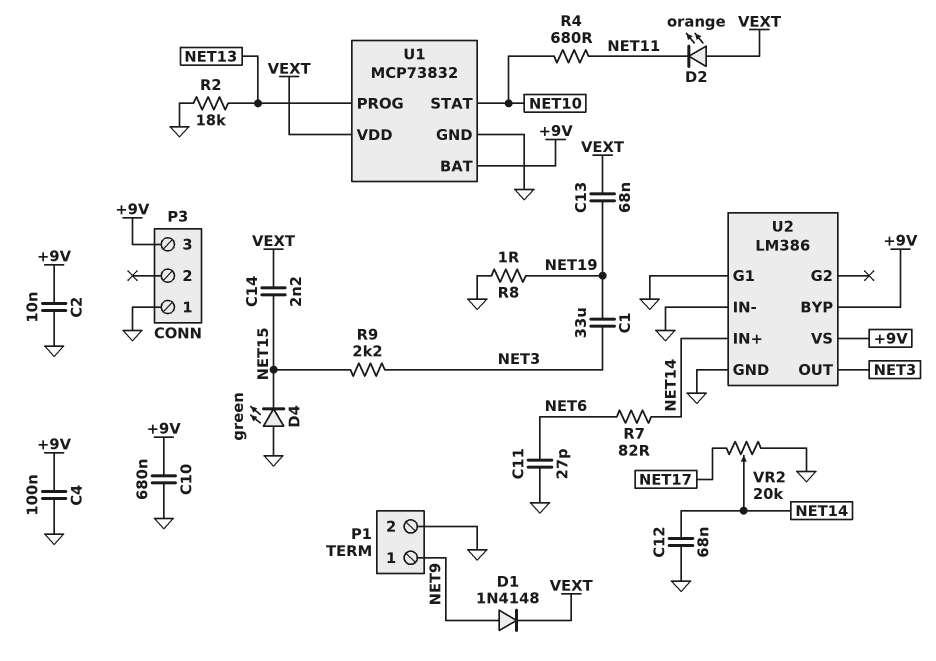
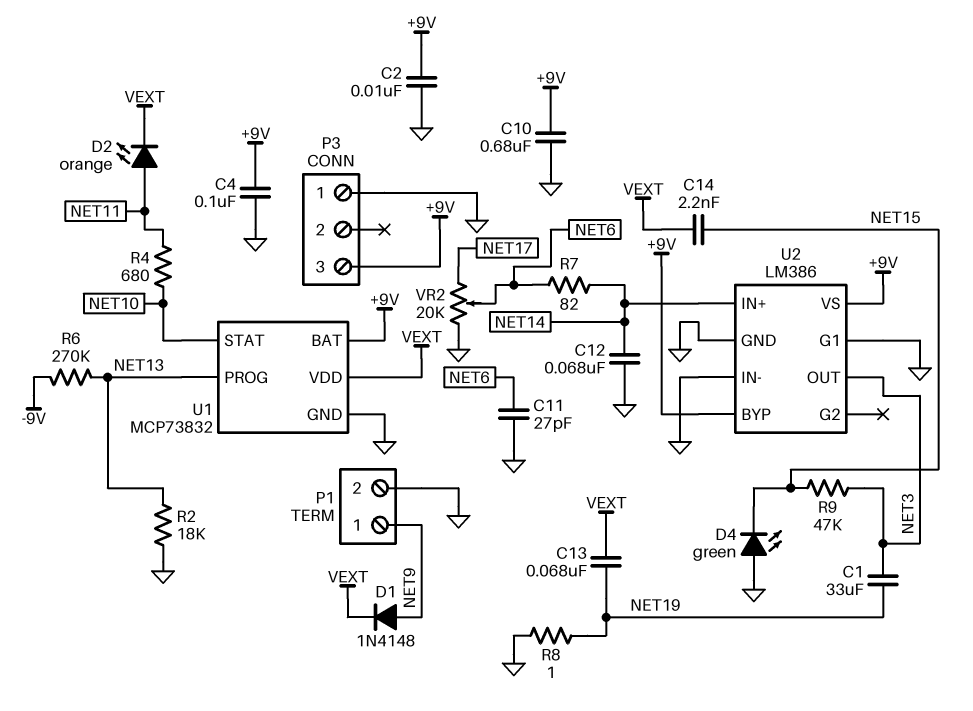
D2: LED orange (A VEXT, K NET11) -> LED orange (A NET11, K VEXT)
R6: none -> 270k (-9V, NET13)
R9: 2.2k (NET3, NET15) -> 47k (NET3, NET15)
VR2: 20k (GND, NET17, wiper NET14) -> 20k (GND, NET17, wiper NET6)

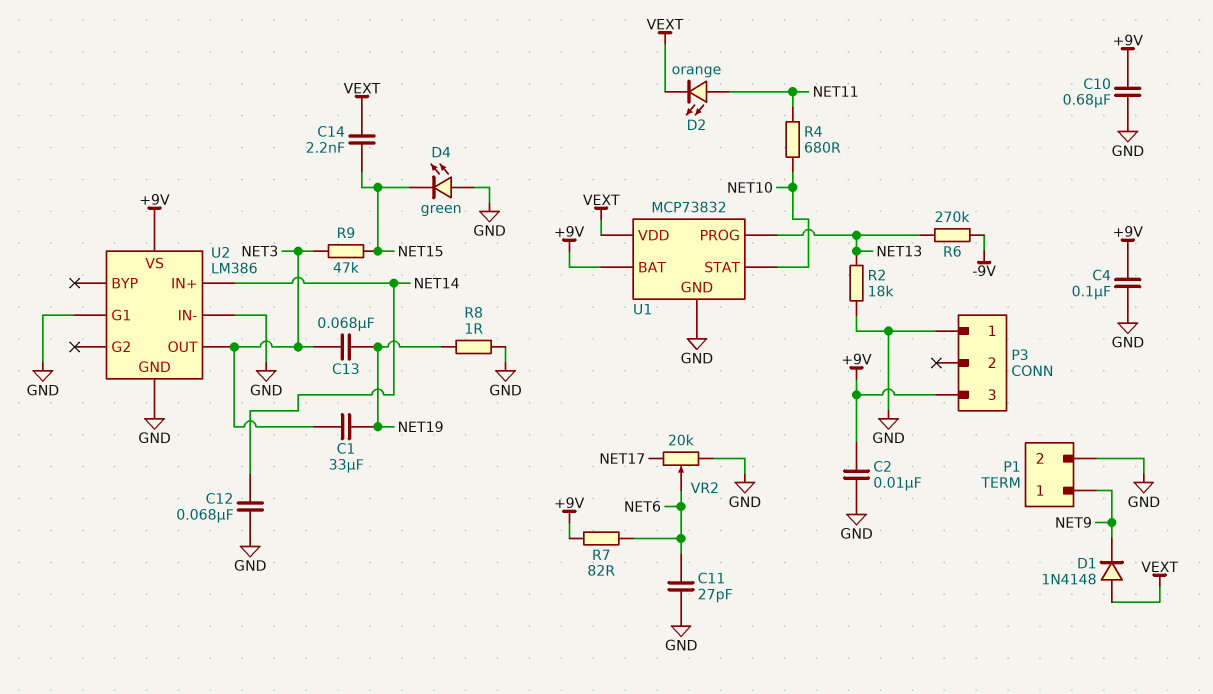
C13: 68nF (NET19, VEXT) -> 68nF (NET3, NET19)
D1: diode 1N4148 (A NET9, K VEXT) -> diode 1N4148 (A VEXT, K NET9)
R7: 82 (NET6, NET14) -> 82 (+9V, NET6)
U2 pin BYP: +9V -> none

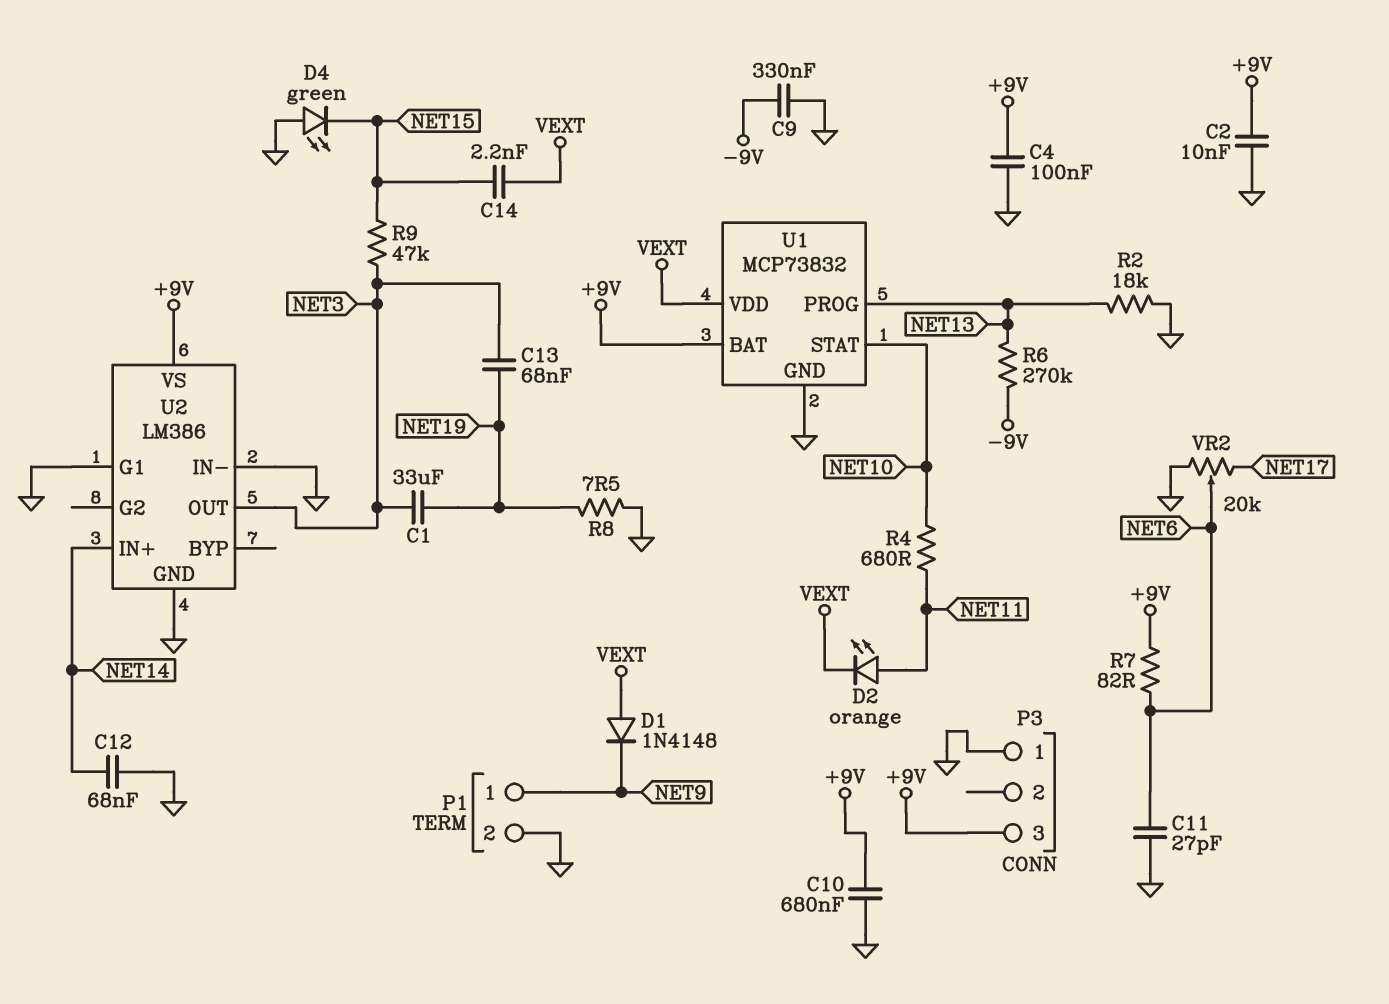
C9: none -> 330nF (-9V, GND)
R8: 1 (GND, NET19) -> 7.5 (GND, NET19)

